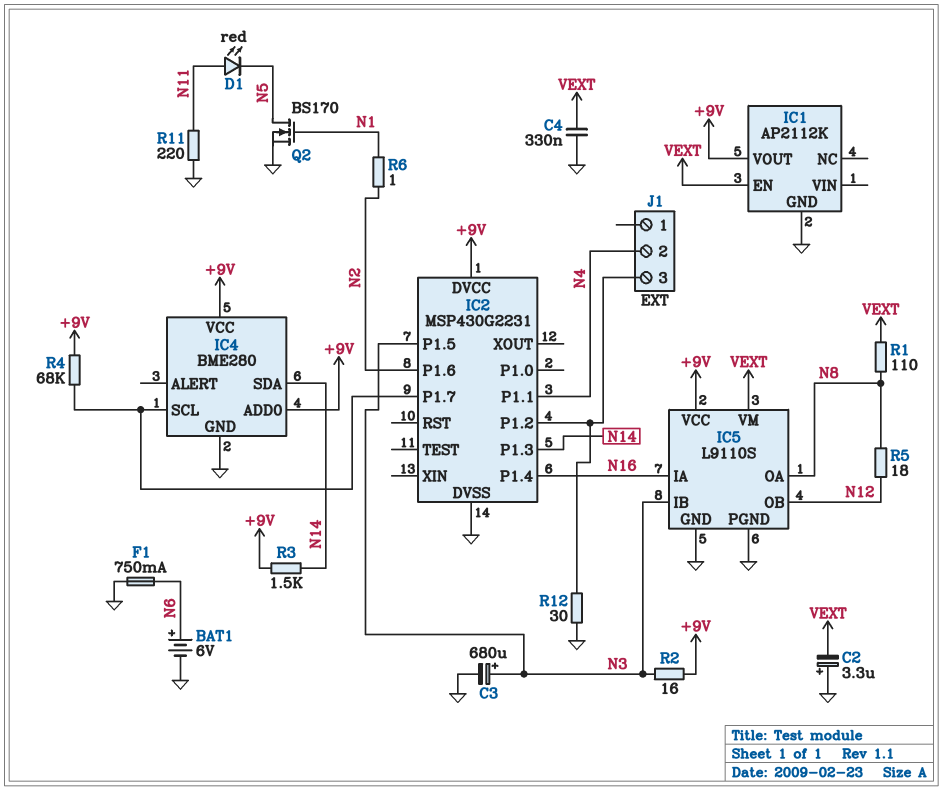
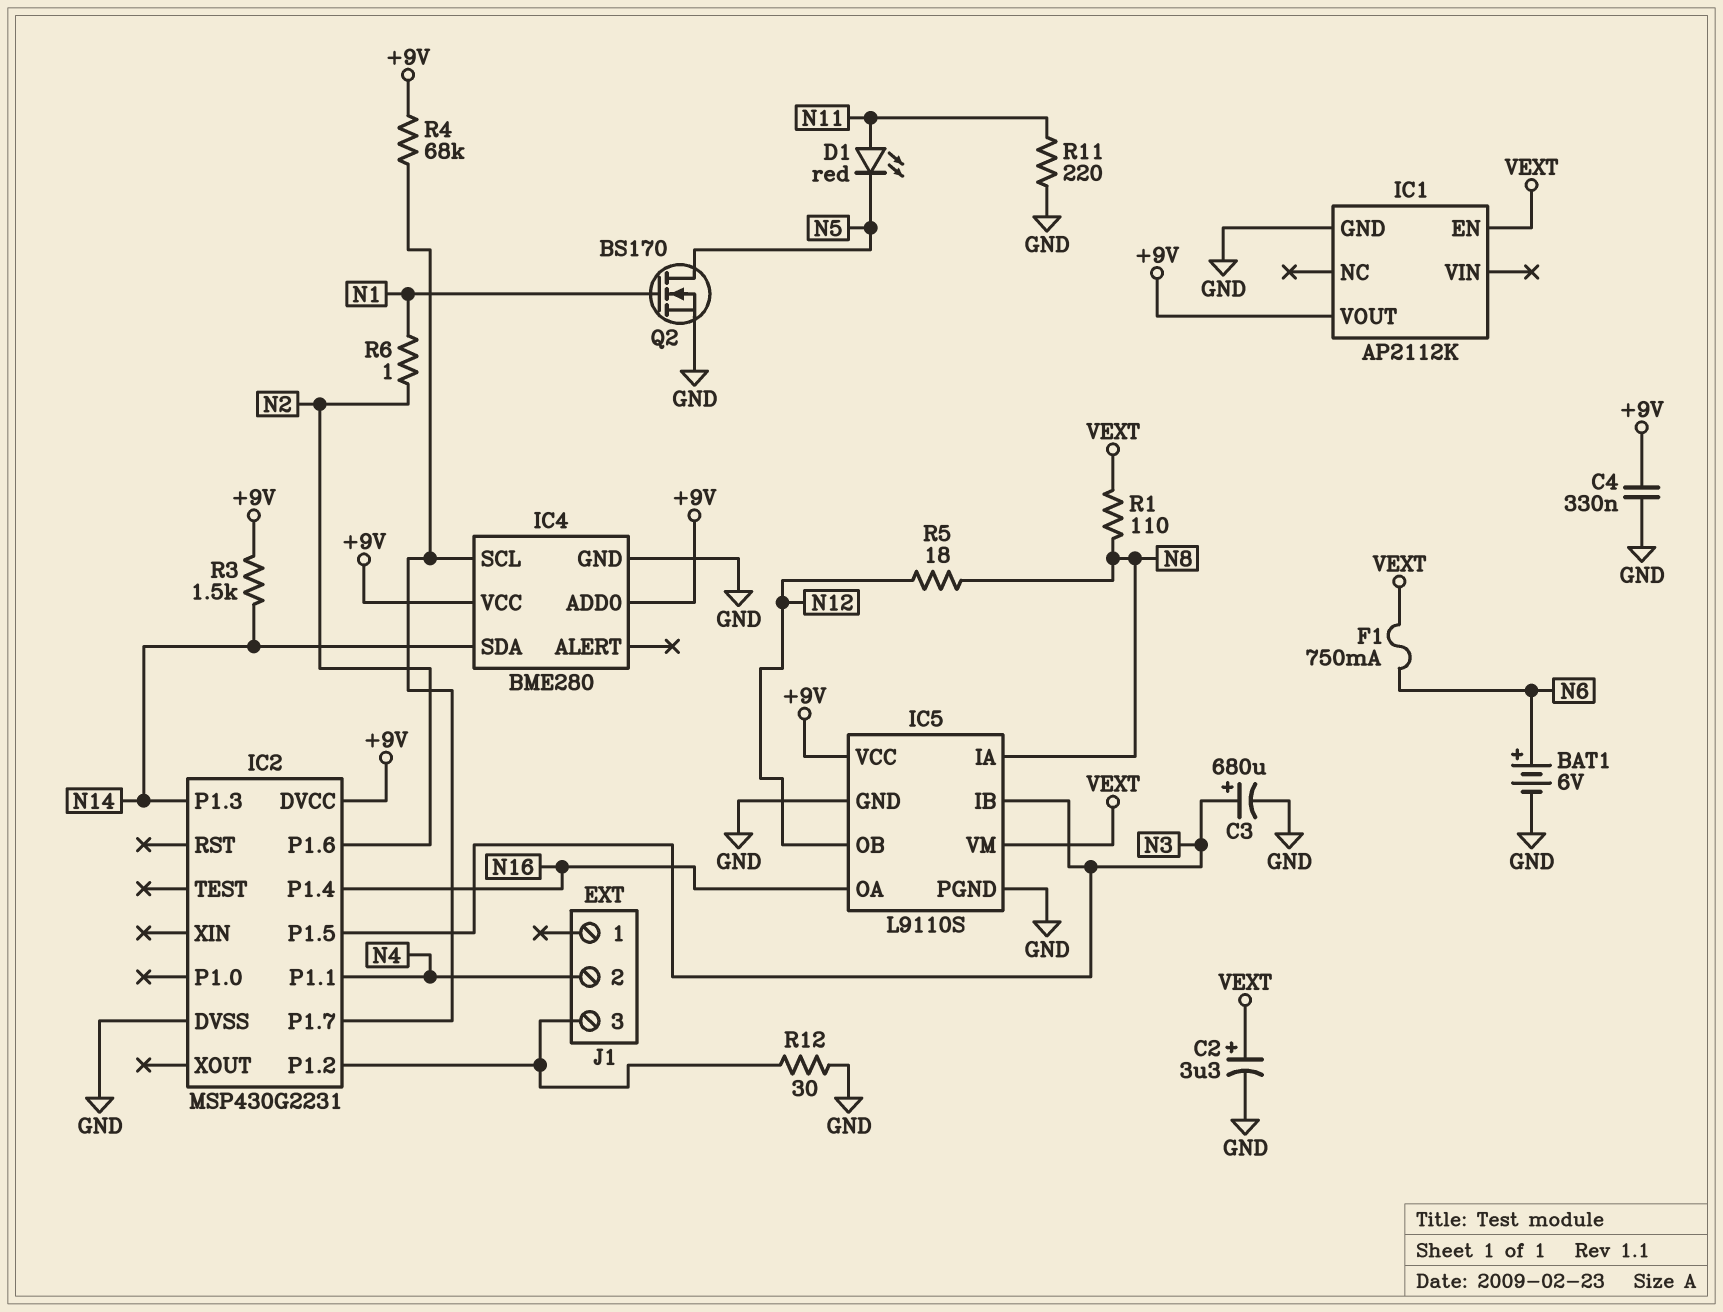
C2: 3.3uF (plus GND, minus VEXT) -> 3.3uF (plus VEXT, minus GND)
C4: 330nF (GND, VEXT) -> 330nF (+9V, GND)
F1: 750mA (GND, N6) -> 750mA (N6, VEXT)
IC5 pin IA: N16 -> N8
IC5 pin OA: N8 -> N16
R2: 16 (+9V, N3) -> none

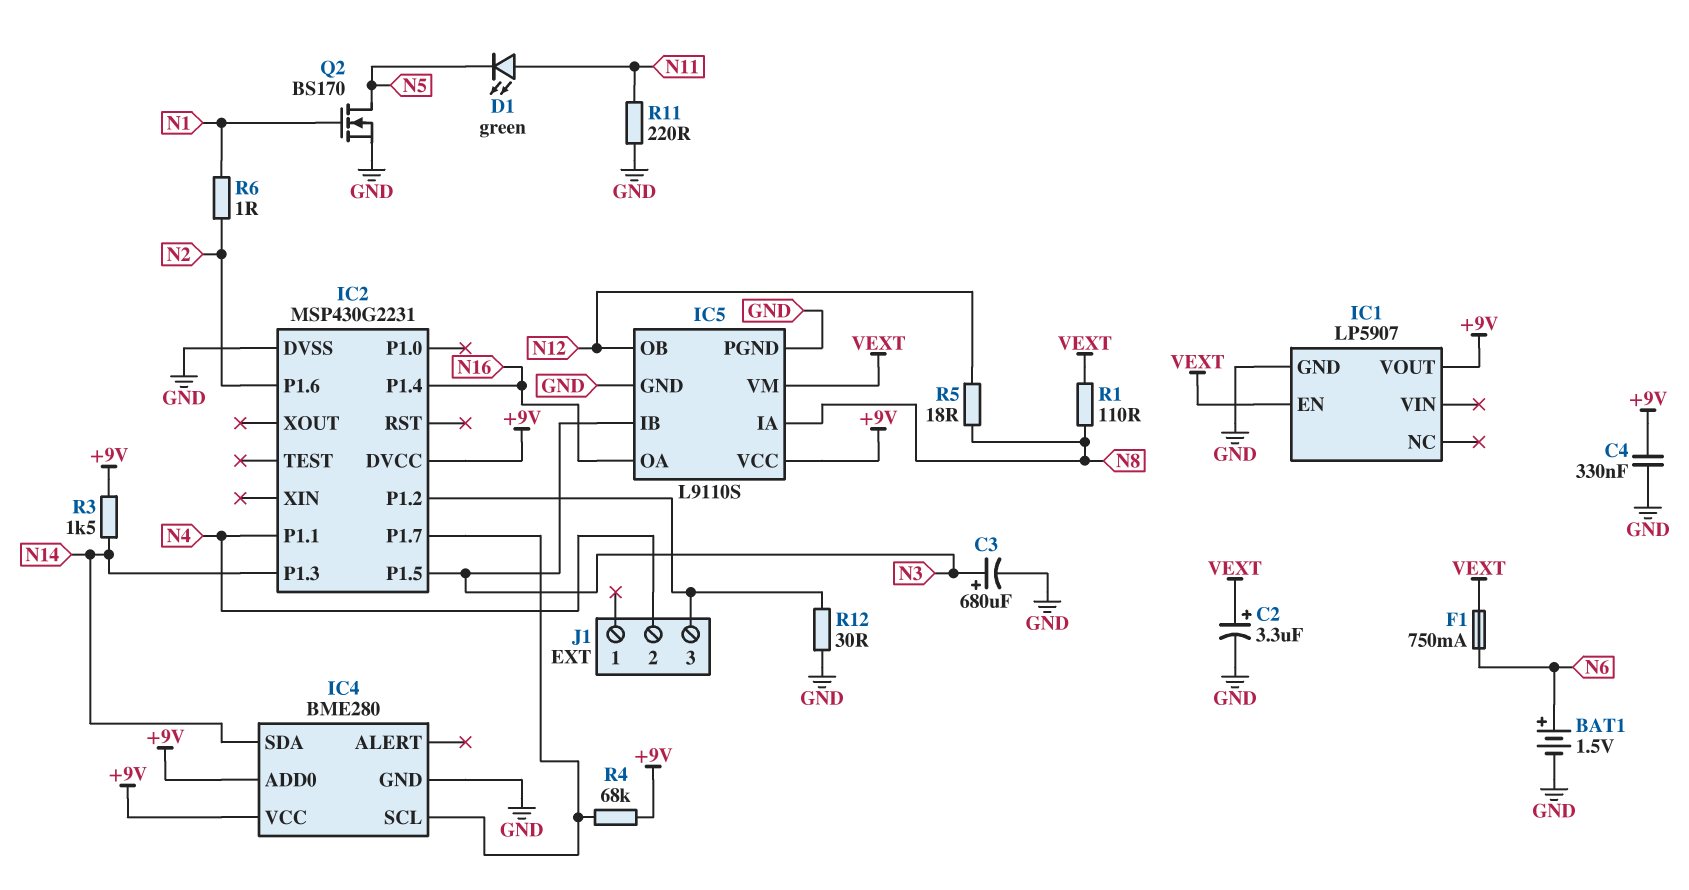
BAT1: 6V (plus N6, minus GND) -> 1.5V (plus N6, minus GND)
D1: LED red (A N11, K N5) -> LED green (A N11, K N5)
IC1: AP2112K -> LP5907

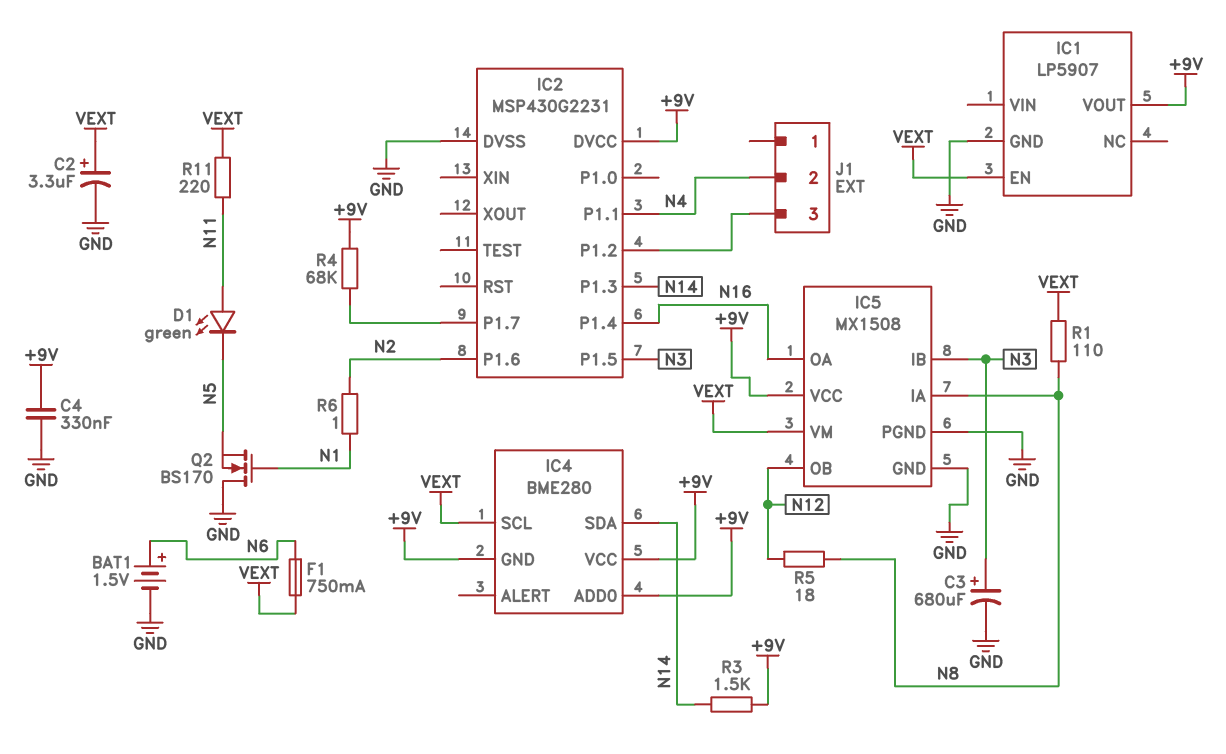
IC4 pin GND: GND -> +9V
IC4 pin SCL: IC2/P1.7 -> VEXT
IC5: L9110S -> MX1508
Q2: NMOS BS170 (G N1, D N5, S GND) -> NMOS BS170 (G N1, D GND, S N5)
R11: 220 (GND, N11) -> 220 (N11, VEXT)
R12: 30 (GND, IC2/P1.2) -> none

